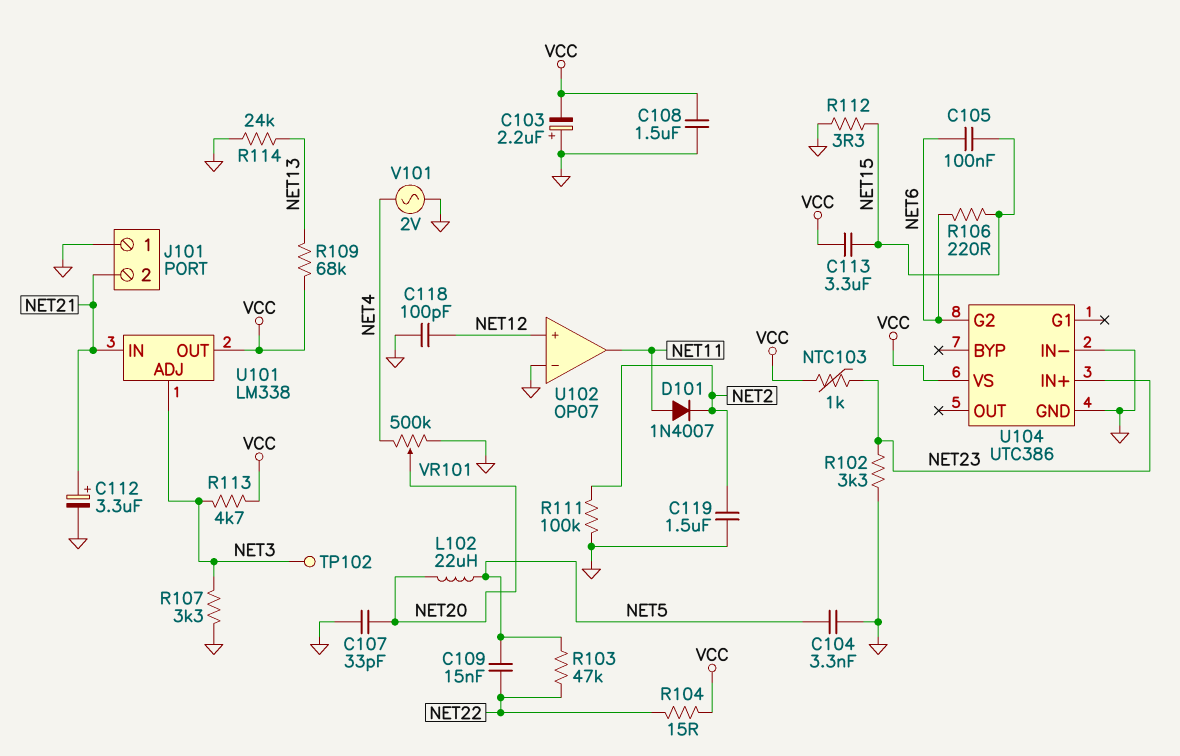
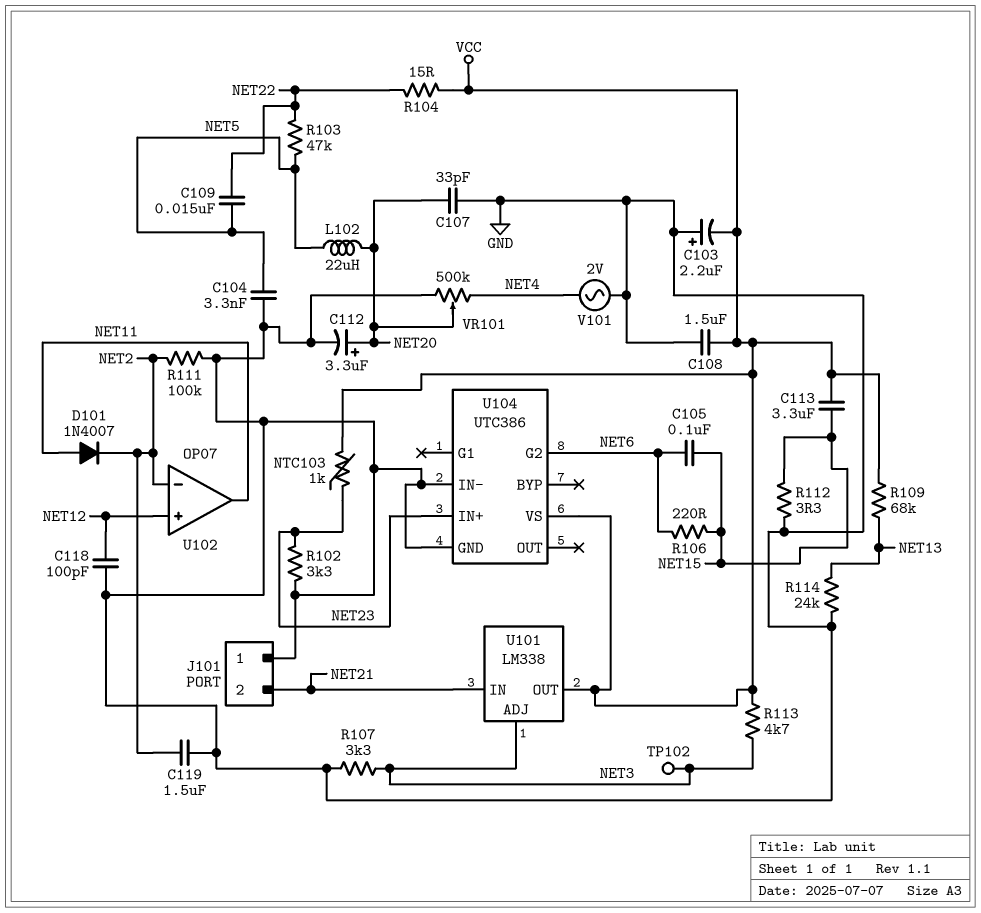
C112: 3.3uF (plus NET21, minus GND) -> 3.3uF (plus NET20, minus GND)
U102 pin in-: GND -> NET2

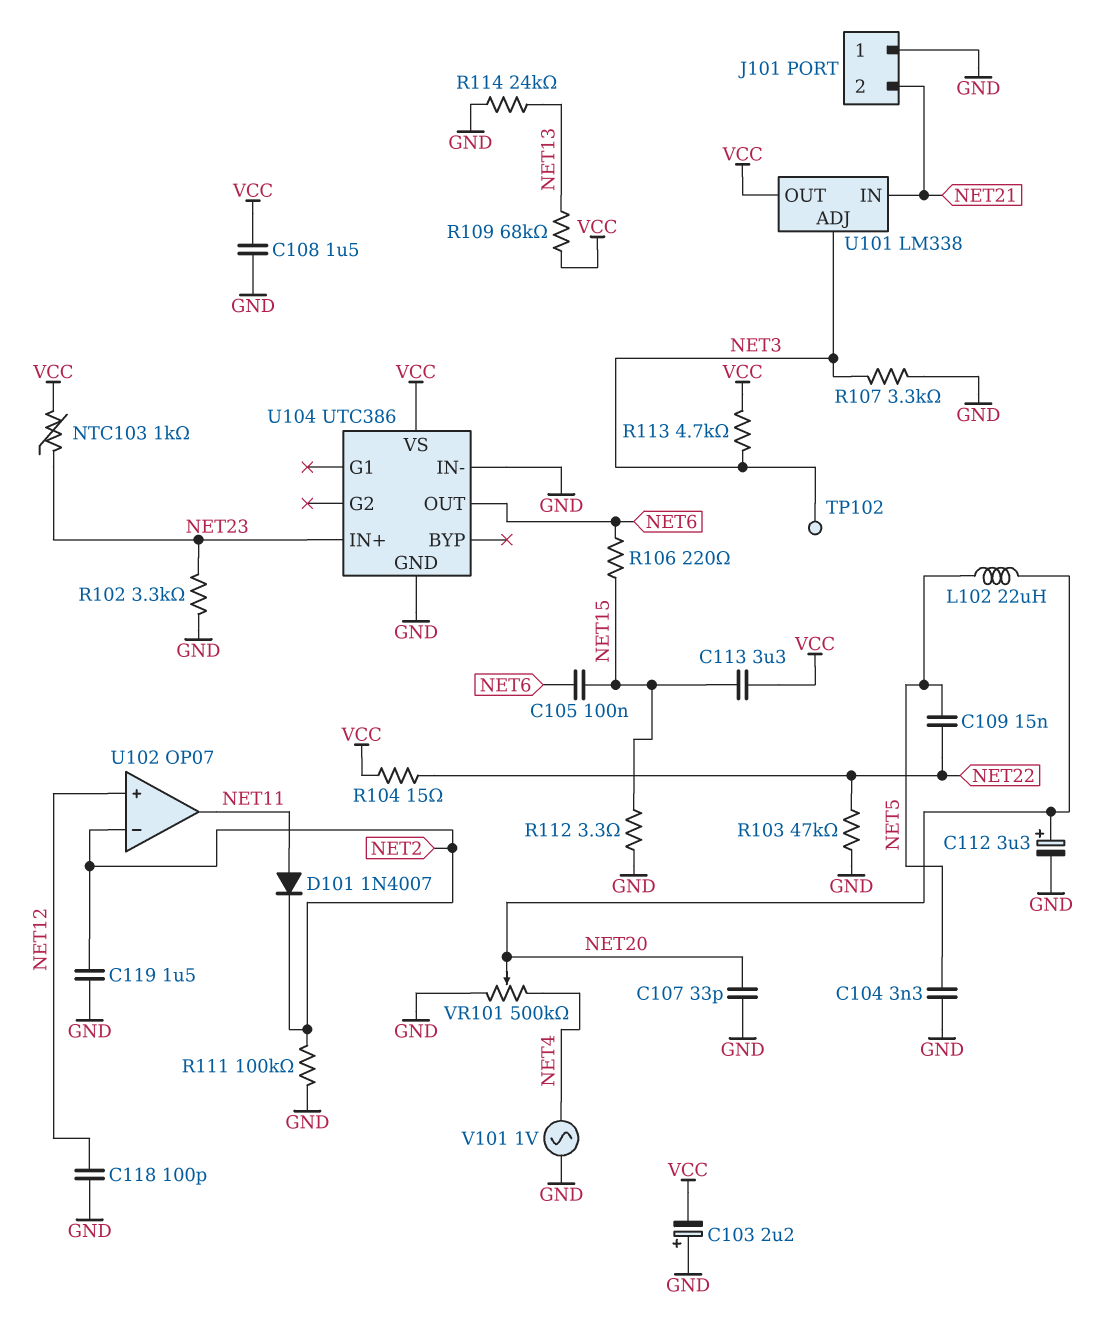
R103: 47k (NET5, NET22) -> 47k (GND, NET22)
U104 pin G2: NET6 -> none
U104 pin OUT: none -> NET6
V101: AC 2V (GND, NET4) -> AC 1V (GND, NET4)

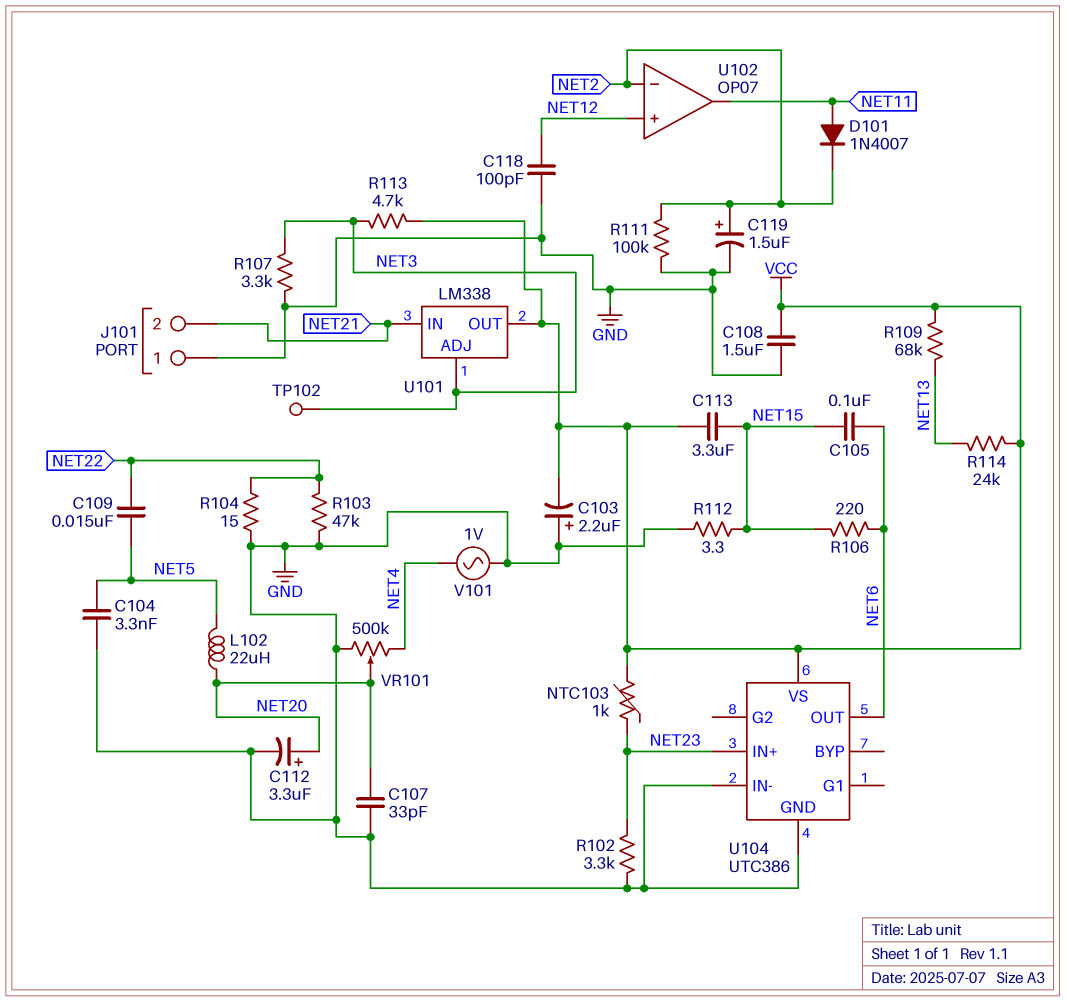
C119: 1.5uF (GND, NET2) -> 1.5uF (plus NET2, minus GND)
R104: 15 (NET22, VCC) -> 15 (GND, NET22)
R114: 24k (GND, NET13) -> 24k (NET13, VCC)

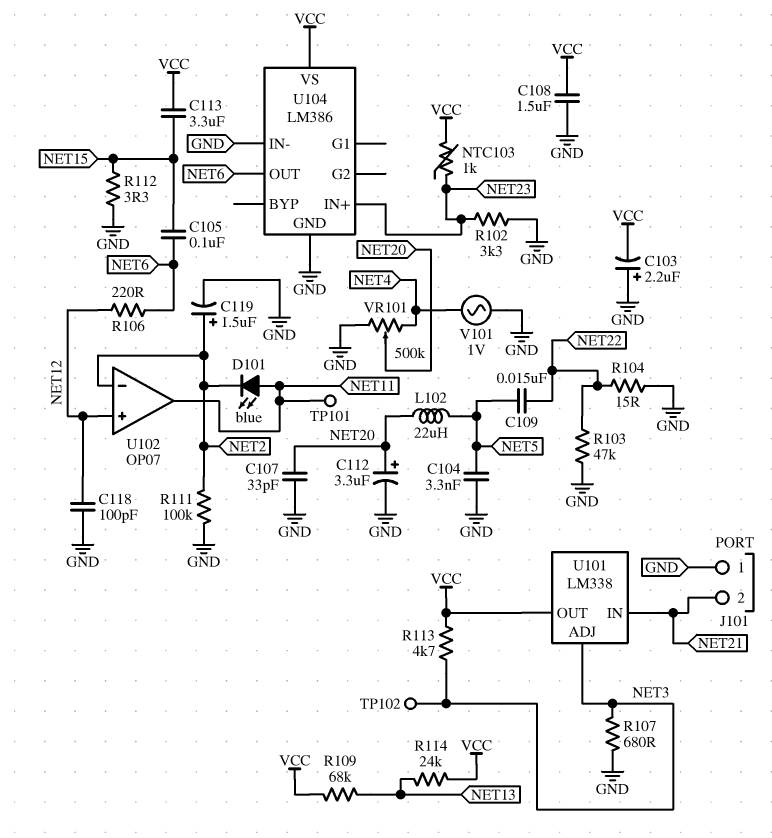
D101: diode 1N4007 (A NET11, K NET2) -> LED blue (A NET11, K NET2)
R106: 220 (NET6, NET15) -> 220 (NET6, NET12)
R107: 3.3k (GND, NET3) -> 680 (GND, NET3)
TP101: none -> test point (NET11)
U104: UTC386 -> LM386

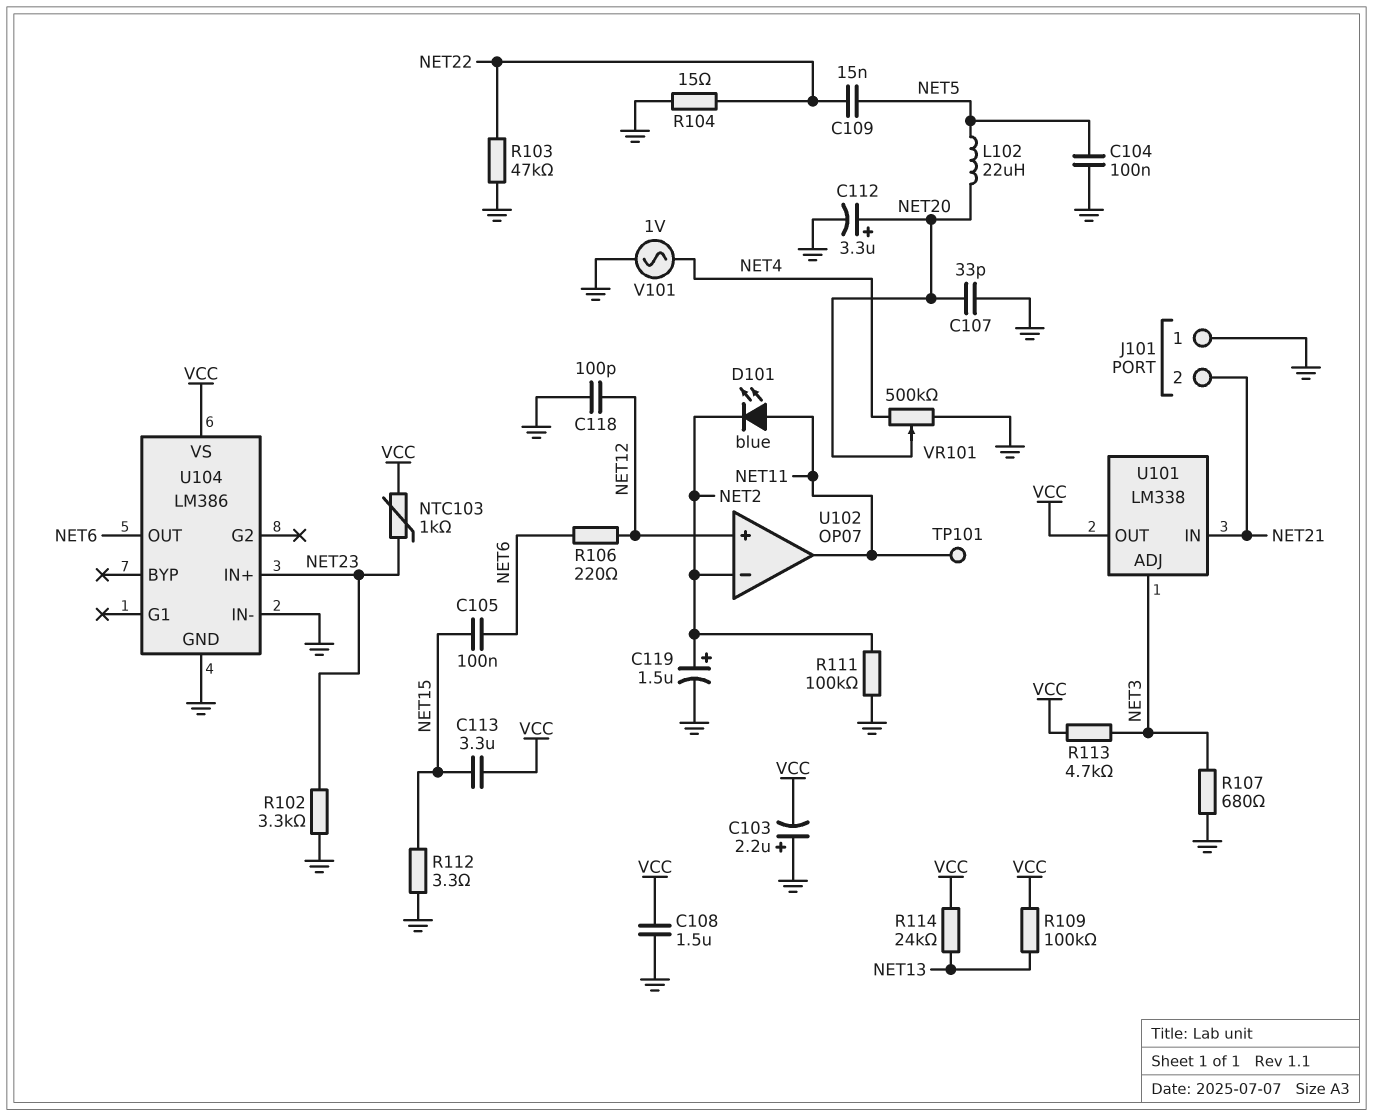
C104: 3.3nF (GND, NET5) -> 100nF (GND, NET5)
R109: 68k (NET13, VCC) -> 100k (NET13, VCC)
TP102: test point (NET3) -> none

